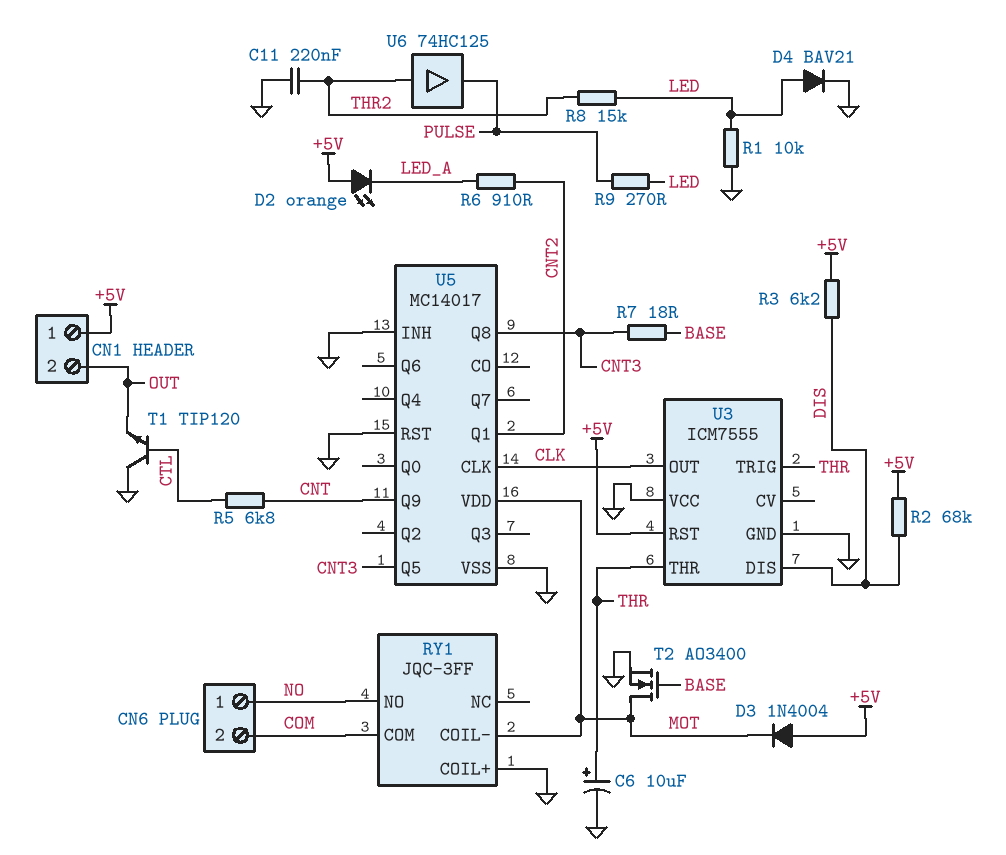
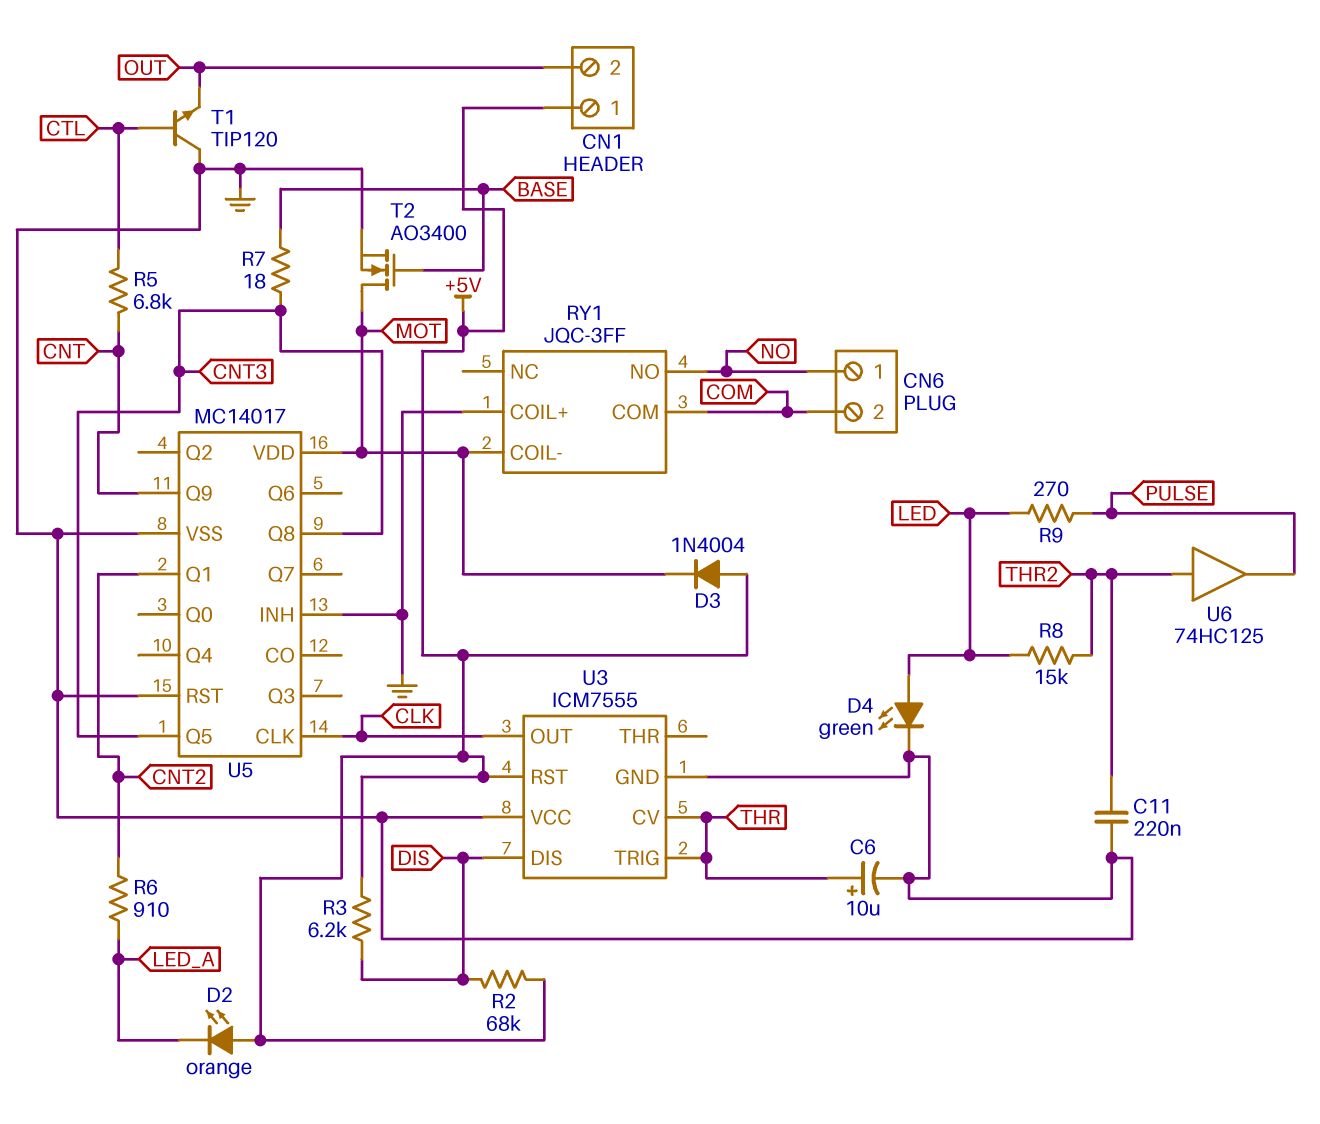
D4: diode BAV21 (A LED, K GND) -> LED green (A LED, K GND)
R1: 10k (GND, LED) -> none
U3 pin CV: none -> THR
U3 pin THR: THR -> none

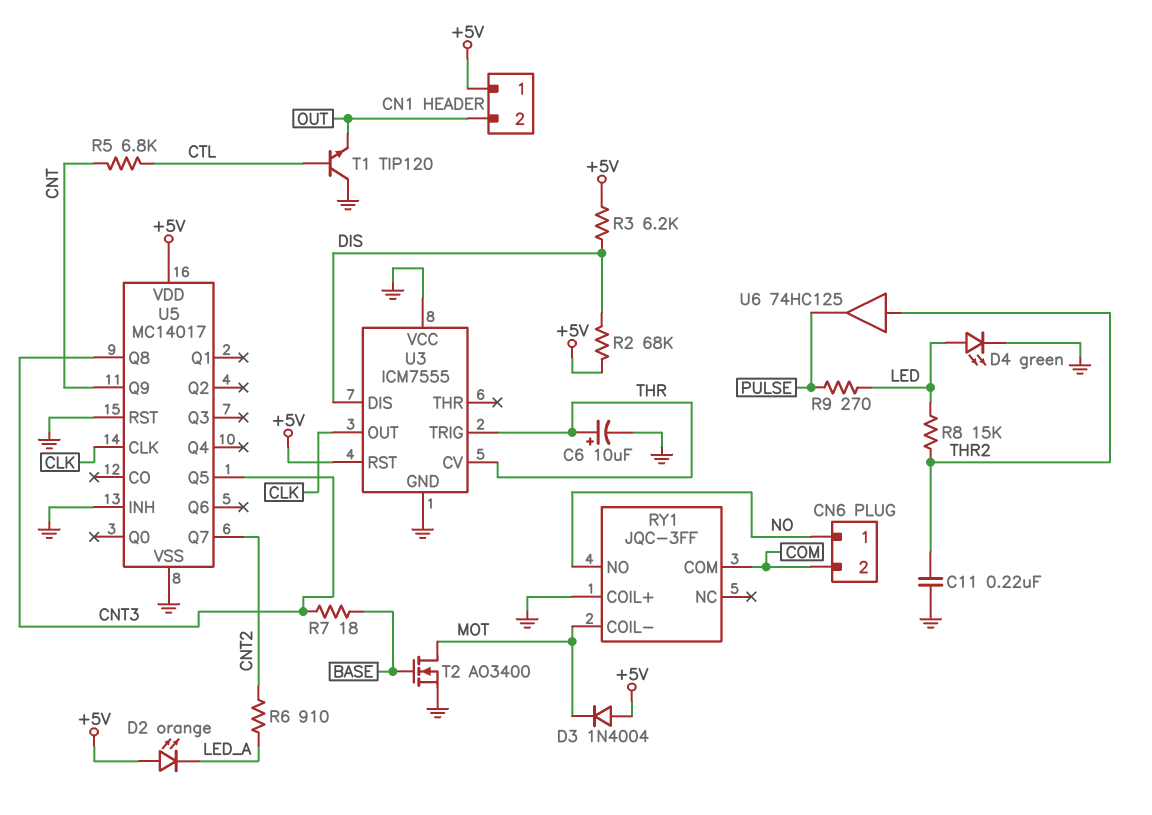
U5 pin Q1: CNT2 -> none
U5 pin Q7: none -> CNT2
U5 pin VDD: MOT -> +5V

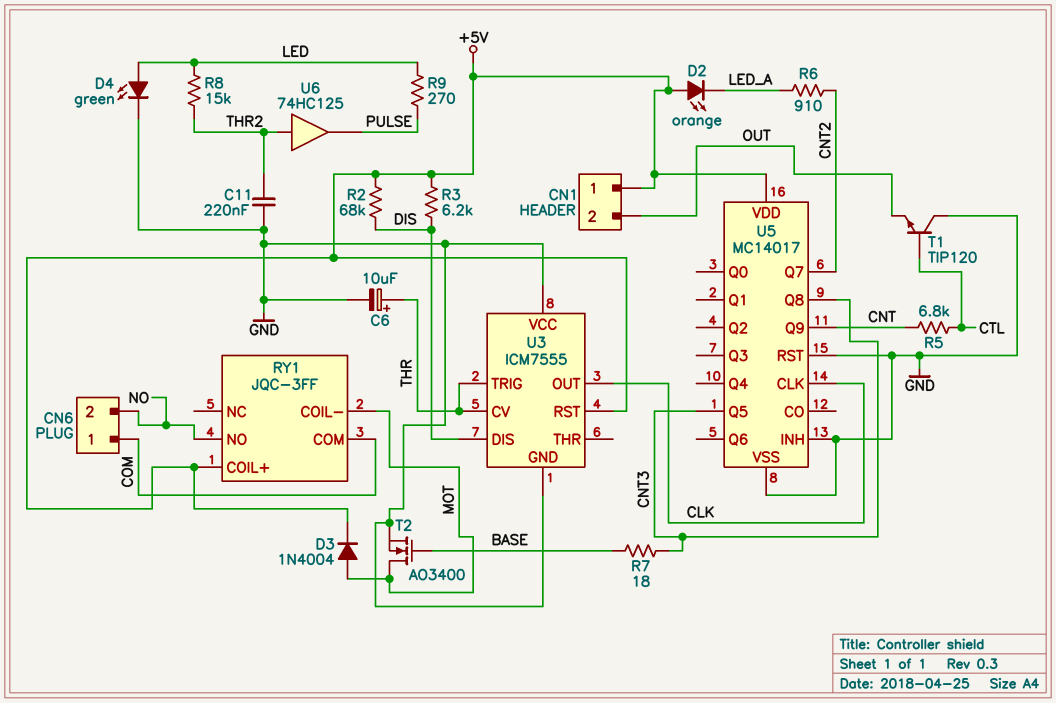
CN6 pin 1: NO -> COM
CN6 pin 2: COM -> NO
D3: diode 1N4004 (A +5V, K MOT) -> diode 1N4004 (A MOT, K +5V)
RY1 pin COIL+: GND -> +5V

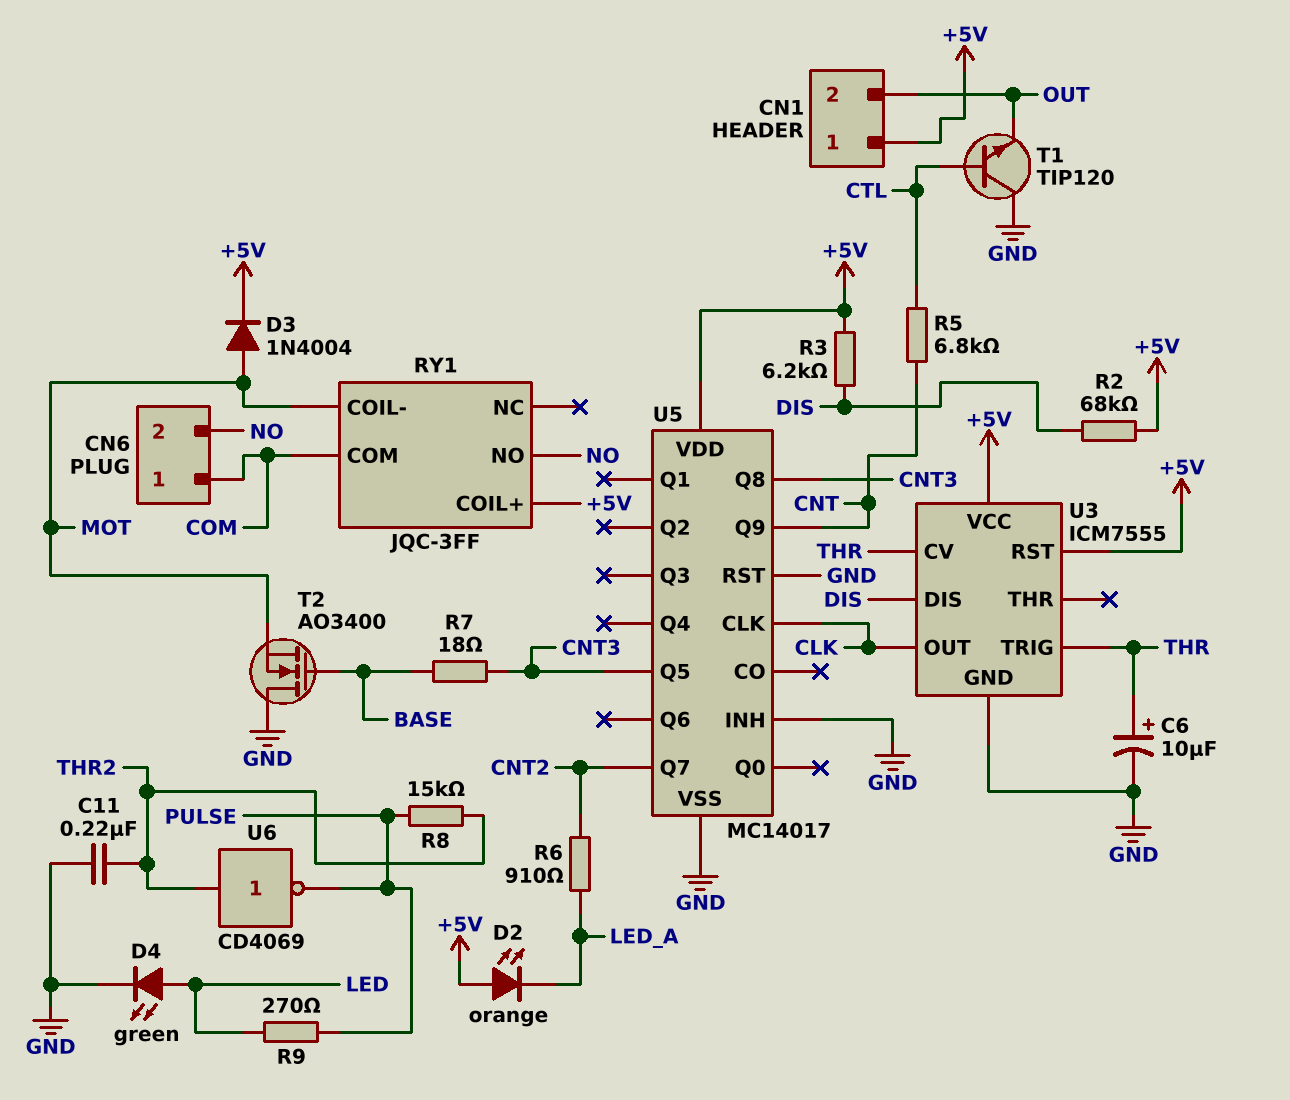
R8: 15k (LED, THR2) -> 15k (PULSE, THR2)
T2: NMOS AO3400 (G BASE, D MOT, S GND) -> NMOS AO3400 (G BASE, D GND, S MOT)
U3 pin VCC: GND -> +5V
U6: buffer 74HC125 (in THR2, out PULSE) -> NOT CD4069 (in THR2, out PULSE)

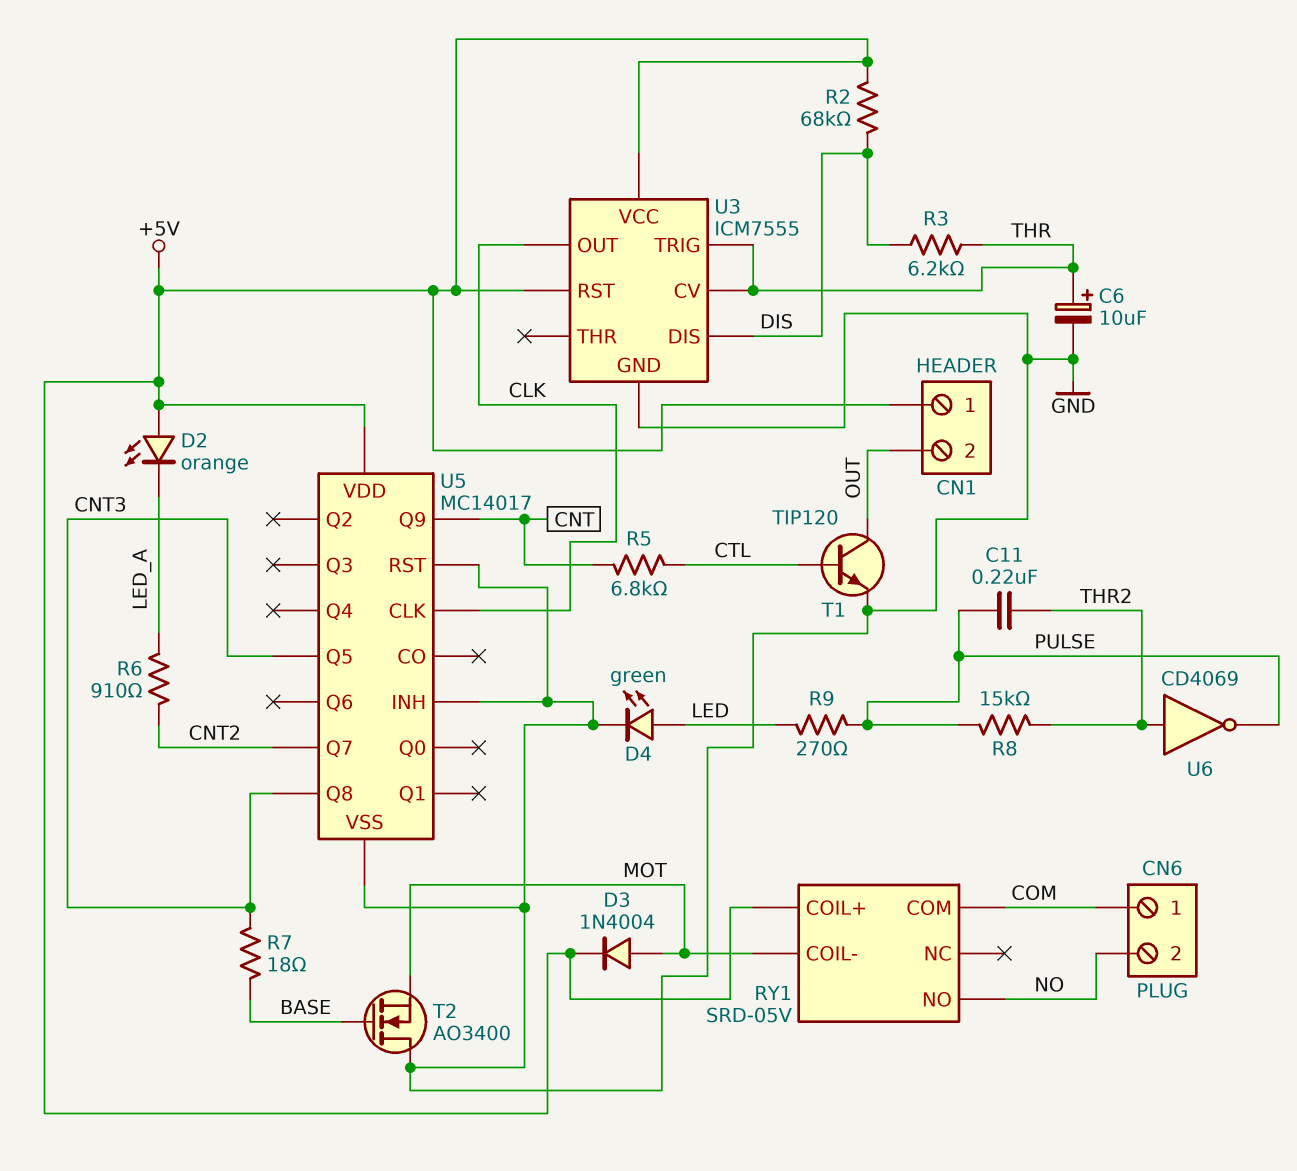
C11: 220nF (GND, THR2) -> 220nF (PULSE, THR2)
R3: 6.2k (+5V, DIS) -> 6.2k (DIS, THR)
RY1: JQC-3FF -> SRD-05V
T1: NPN TIP120 (B CTL, C GND, E OUT) -> NPN TIP120 (B CTL, C OUT, E GND)

